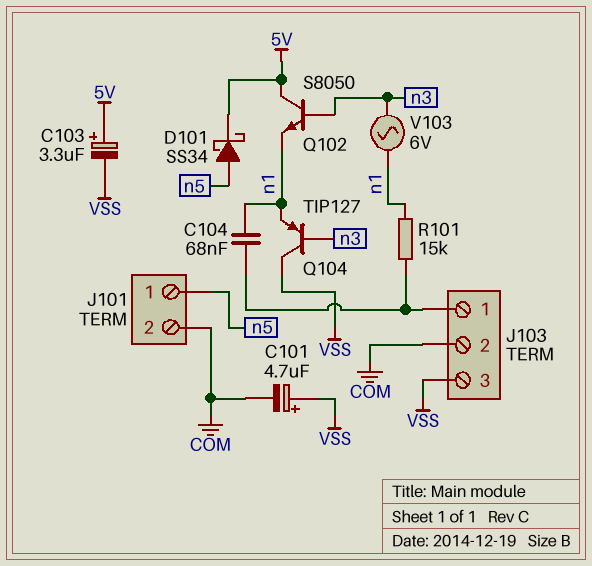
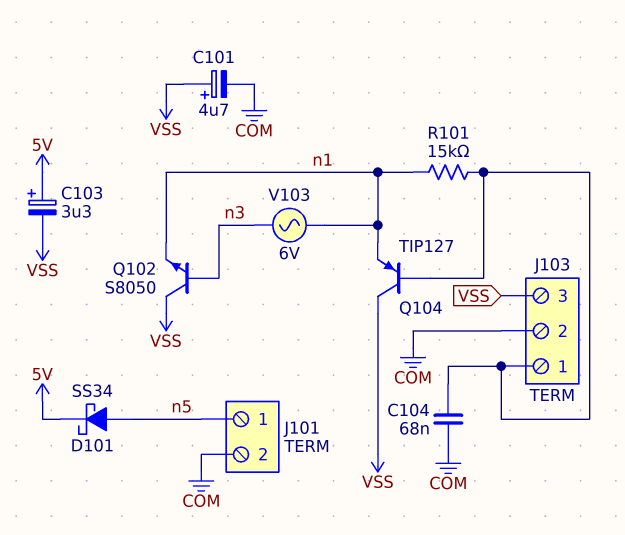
C104: 68nF (J103/1, n1) -> 68nF (COM, J103/1)
Q102: NPN S8050 (B n3, C 5V, E n1) -> NPN S8050 (B n3, C VSS, E n1)
Q104: PNP TIP127 (B n3, C VSS, E n1) -> PNP TIP127 (B J103/1, C VSS, E n1)

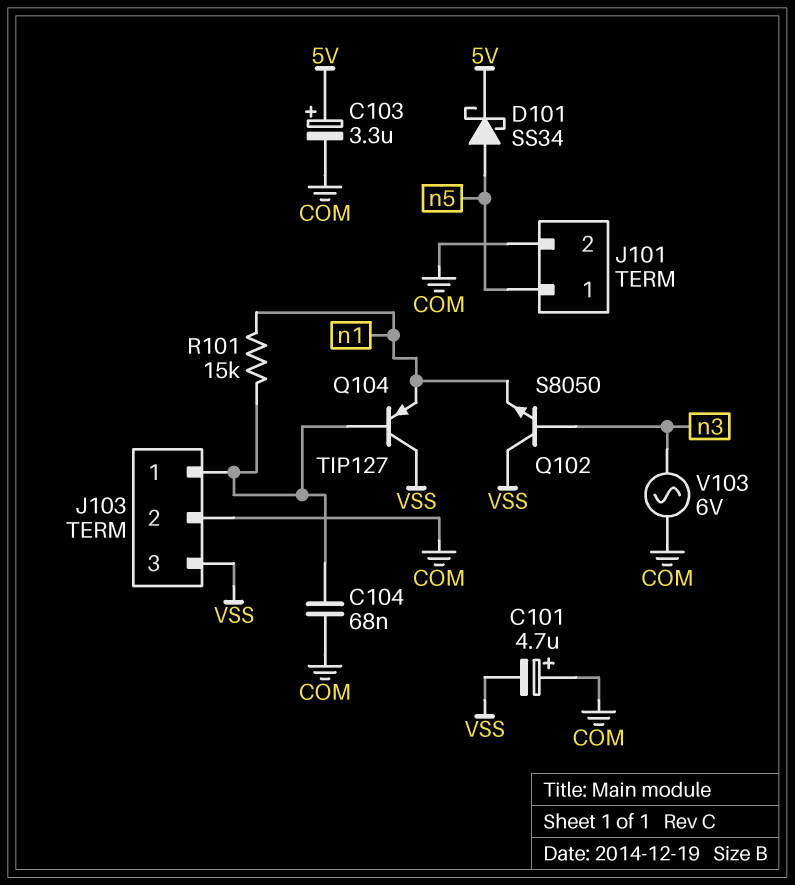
C101: 4.7uF (plus VSS, minus COM) -> 4.7uF (plus COM, minus VSS)
C103: 3.3uF (plus 5V, minus VSS) -> 3.3uF (plus 5V, minus COM)
V103: AC 6V (n1, n3) -> AC 6V (COM, n3)

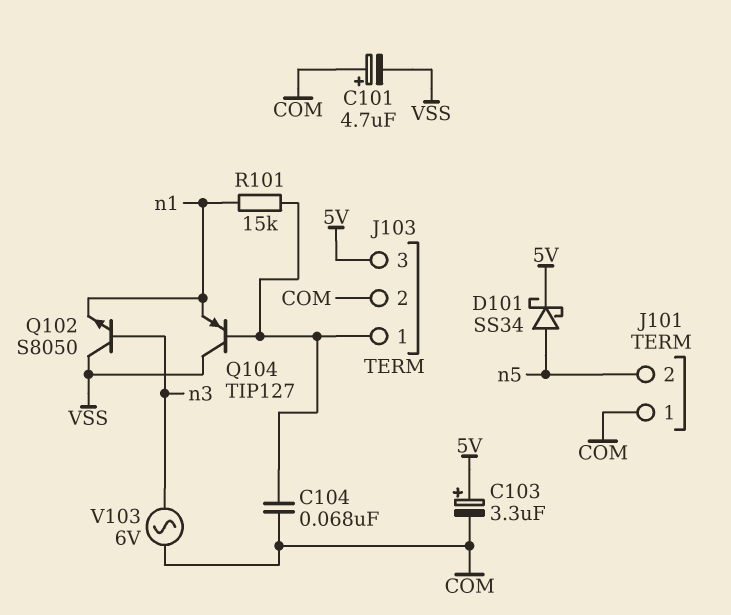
J101 pin 1: n5 -> COM
J101 pin 2: COM -> n5
J103 pin 3: VSS -> 5V

